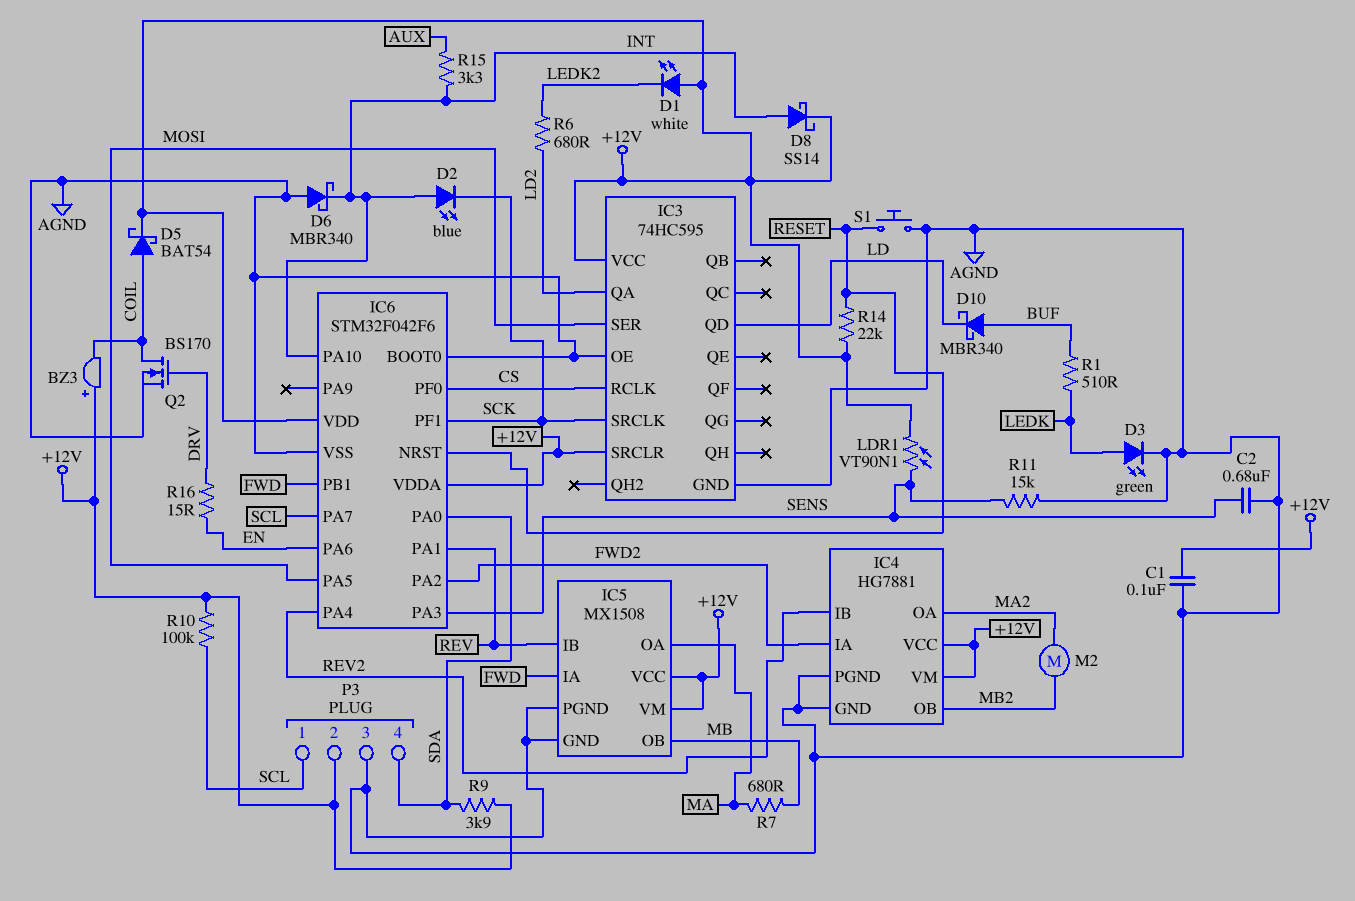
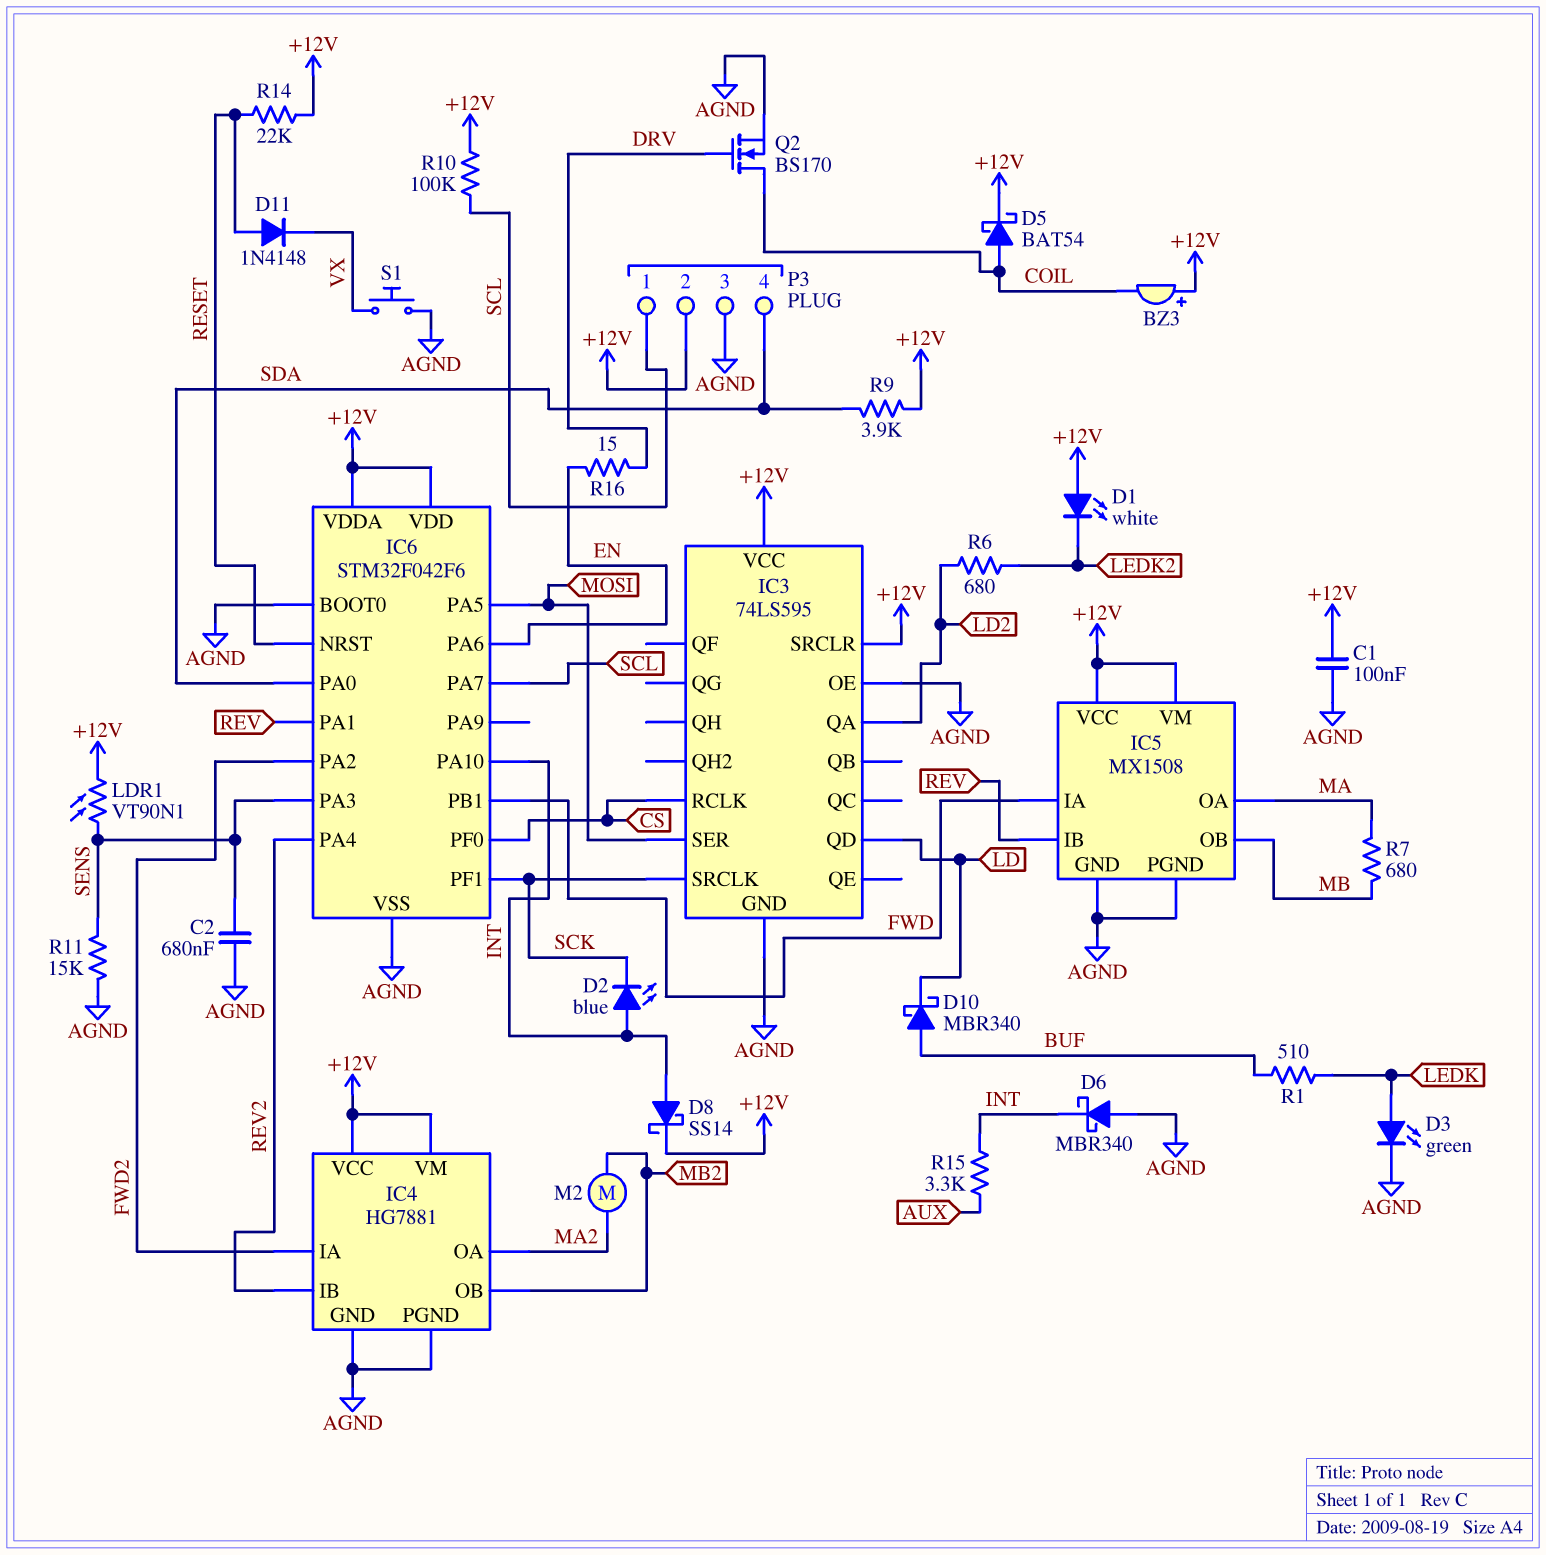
D11: none -> diode 1N4148 (A RESET, K VX)
IC3: 74HC595 -> 74LS595
S1: button (AGND, RESET) -> button (AGND, VX)

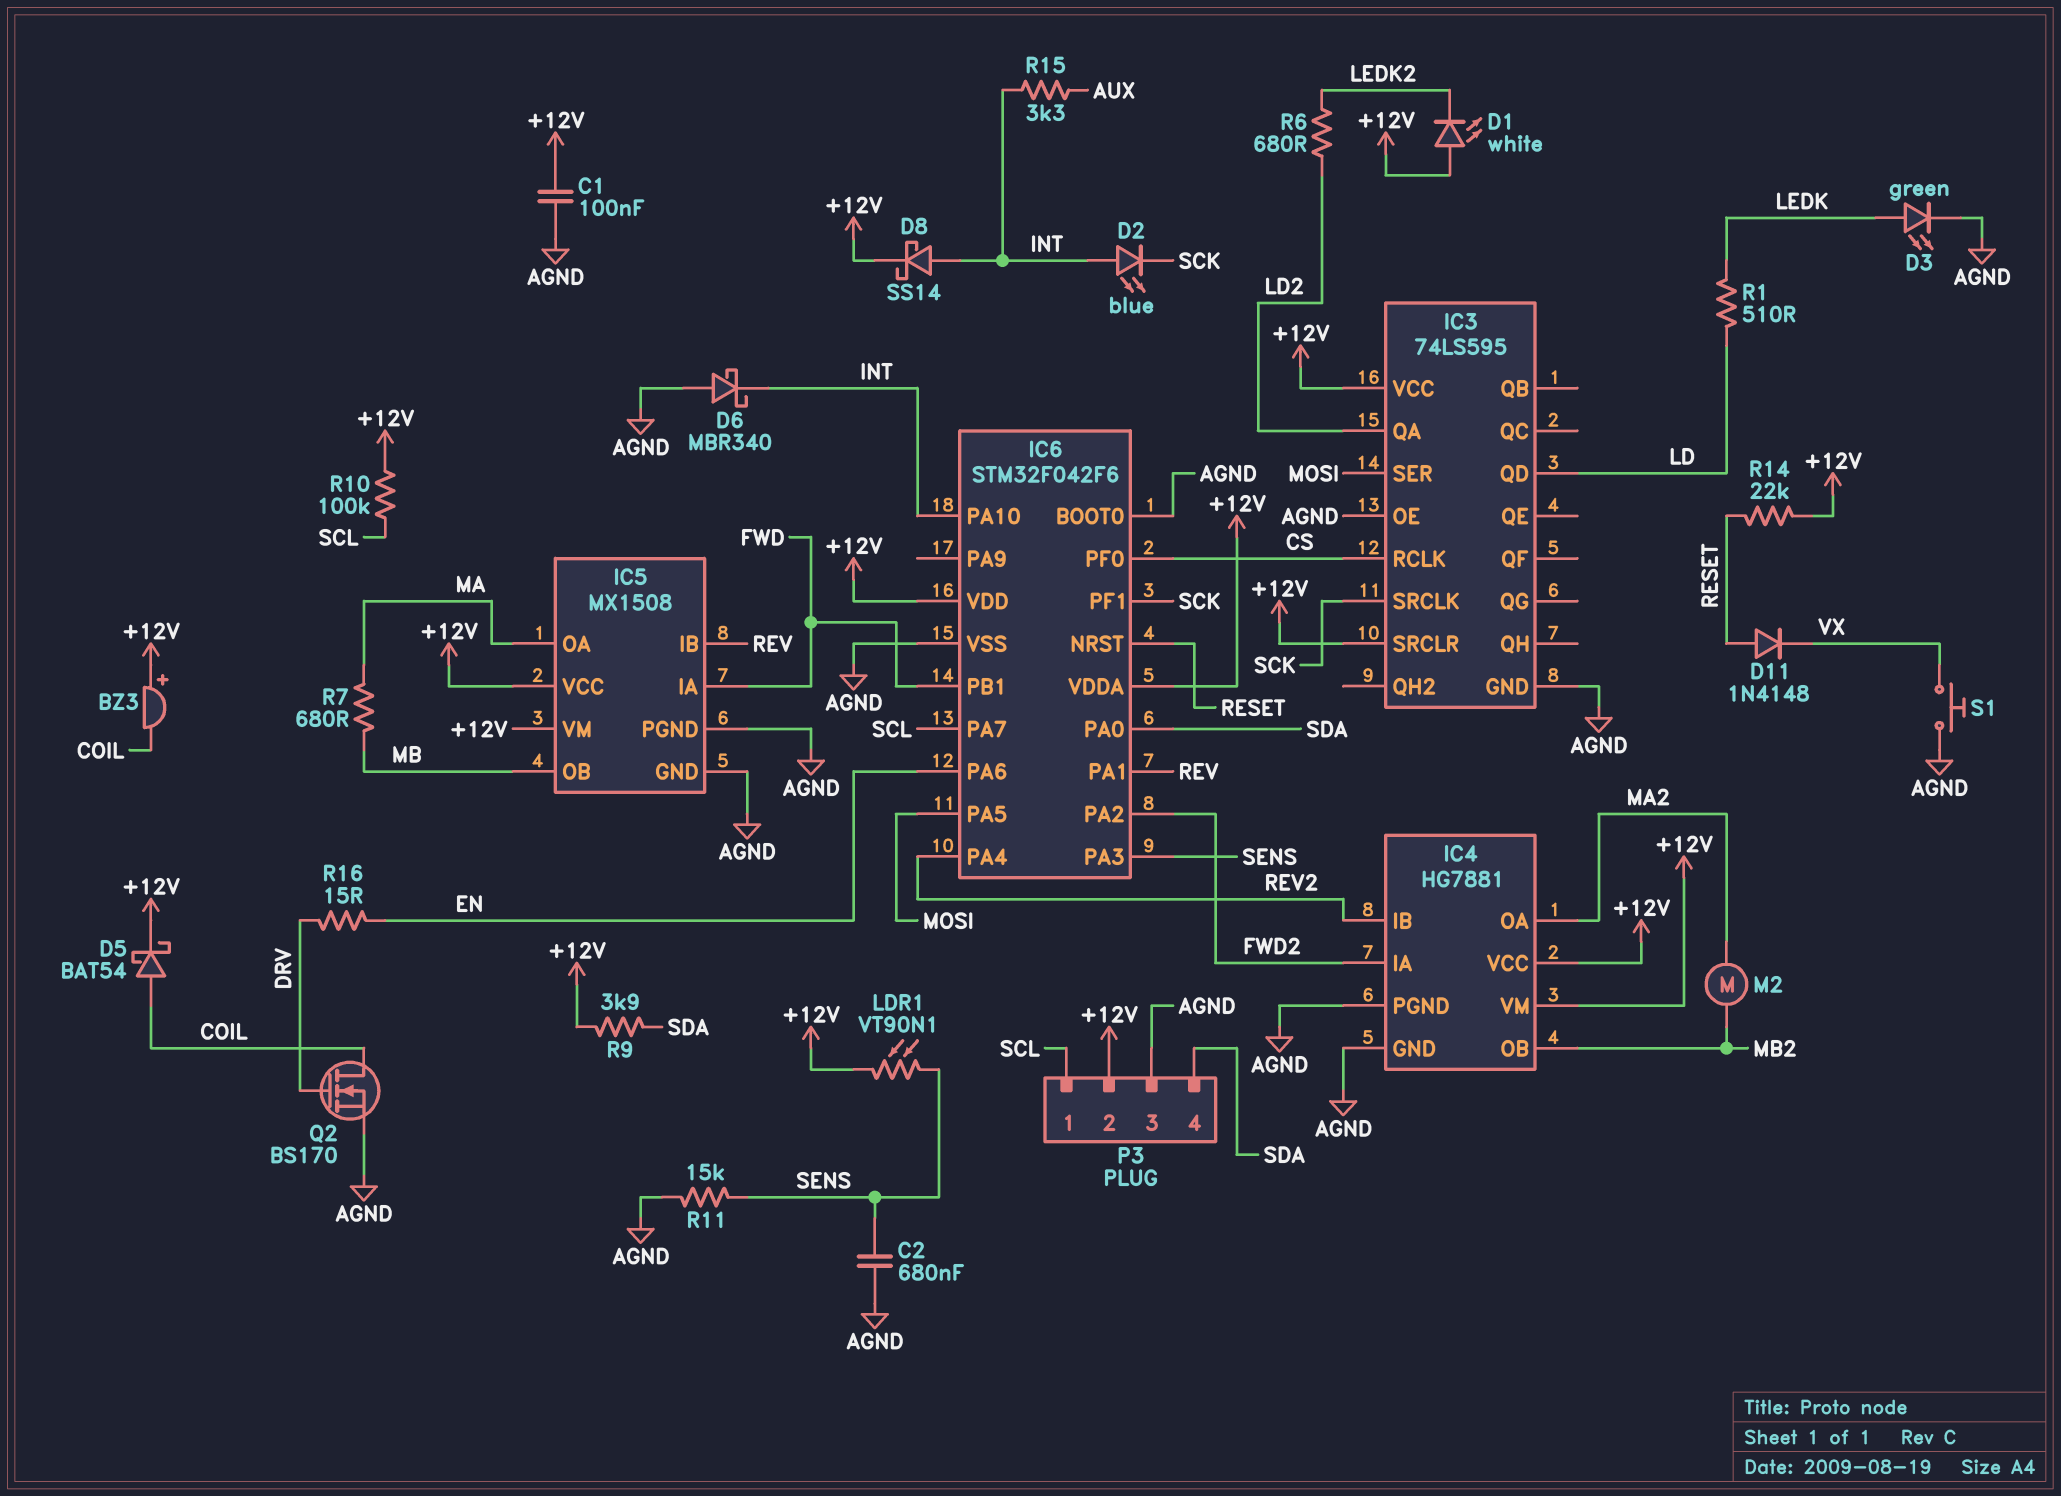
D10: schottky MBR340 (A BUF, K LD) -> none
R1: 510 (BUF, LEDK) -> 510 (LD, LEDK)

